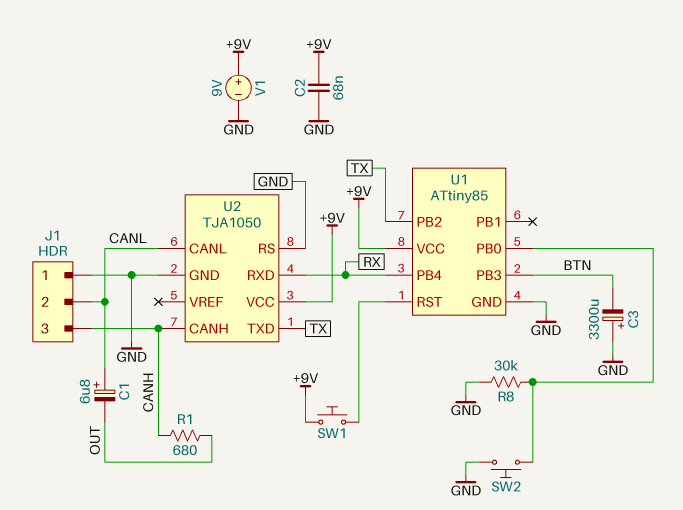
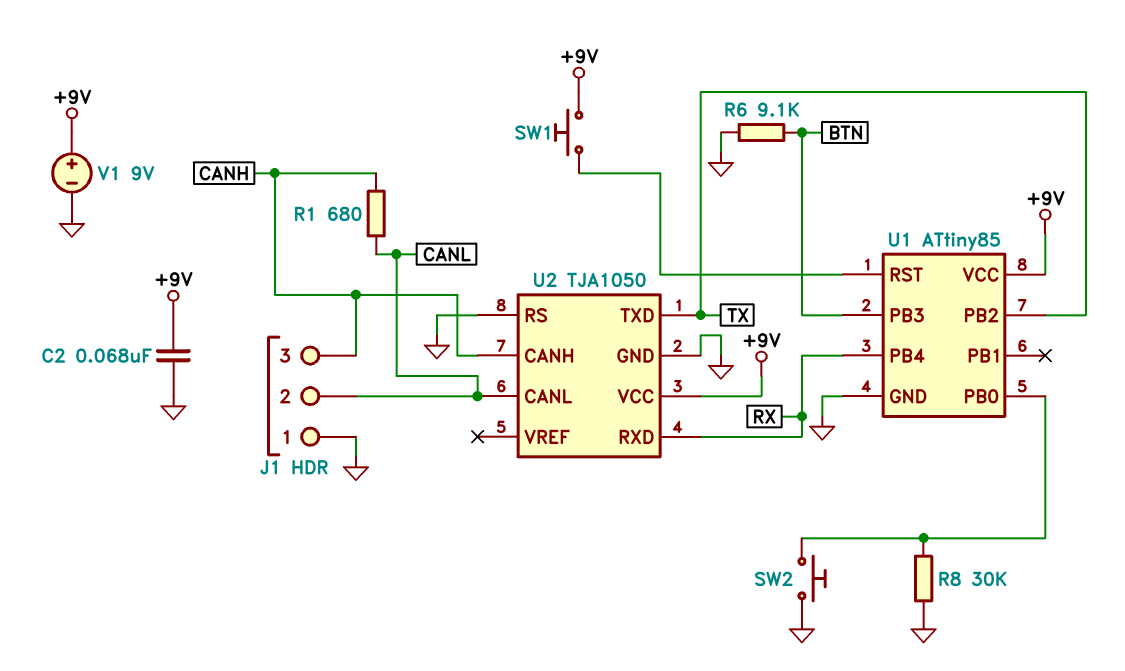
C1: 6.8uF (plus CANL, minus OUT) -> none
C3: 3300uF (plus GND, minus BTN) -> none
R1: 680 (CANH, OUT) -> 680 (CANH, CANL)
R6: none -> 9.1k (BTN, GND)

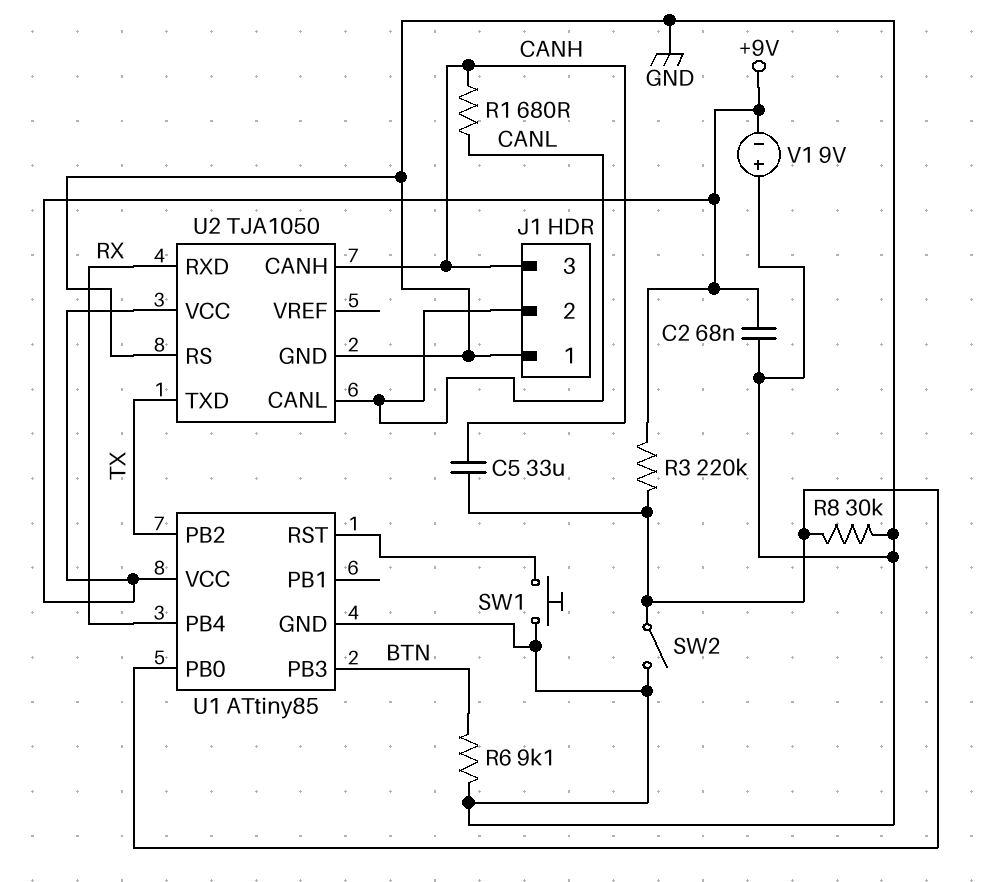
C5: none -> 33uF (CANH, U1/PB0)
R3: none -> 220k (+9V, U1/PB0)
SW1: button (+9V, U1/RST) -> button (GND, U1/RST)
SW2: button (GND, U1/PB0) -> switch (GND, U1/PB0)
V1: 9V (plus +9V, minus GND) -> 9V (plus GND, minus +9V)

